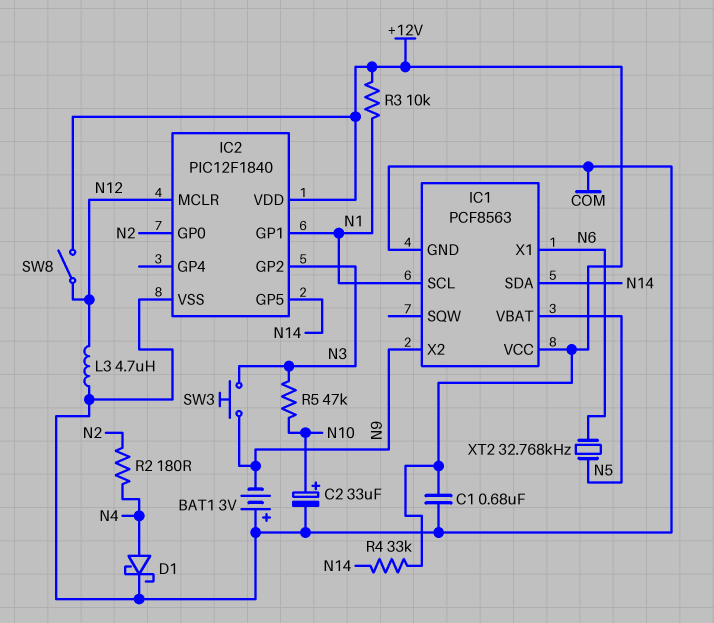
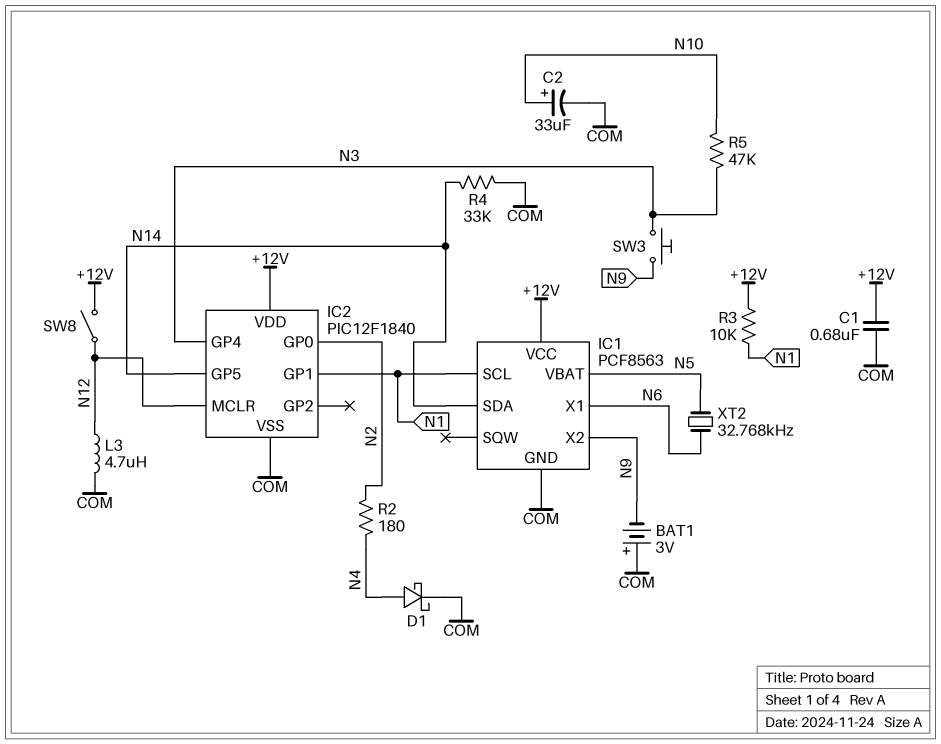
IC2 pin GP2: N3 -> none
IC2 pin GP4: none -> N3
R4: 33k (+12V, N14) -> 33k (COM, N14)

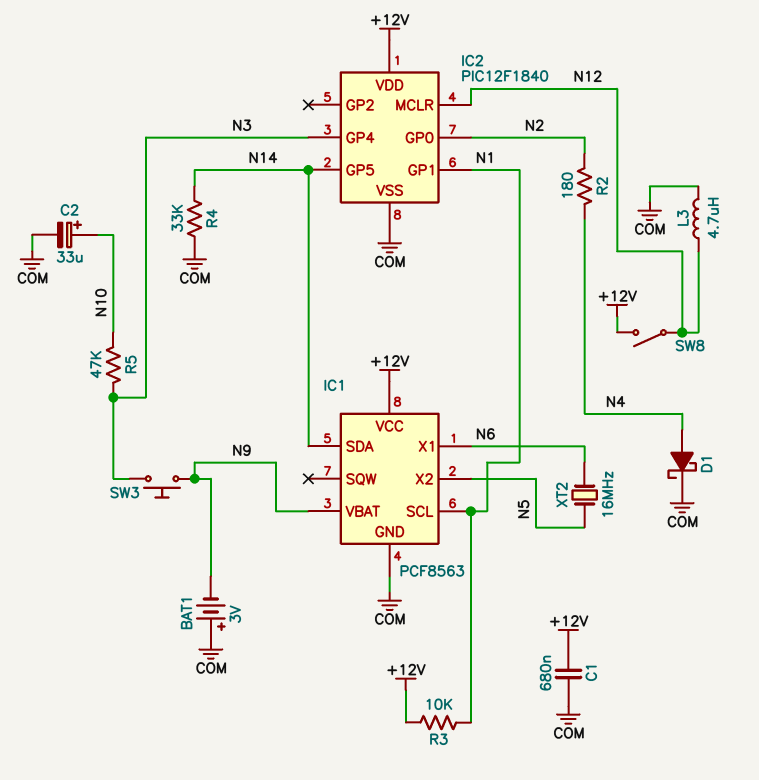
IC1 pin VBAT: N5 -> N9
IC1 pin X2: N9 -> N5
XT2: 32.768kHz (N5, N6) -> 16MHz (N5, N6)

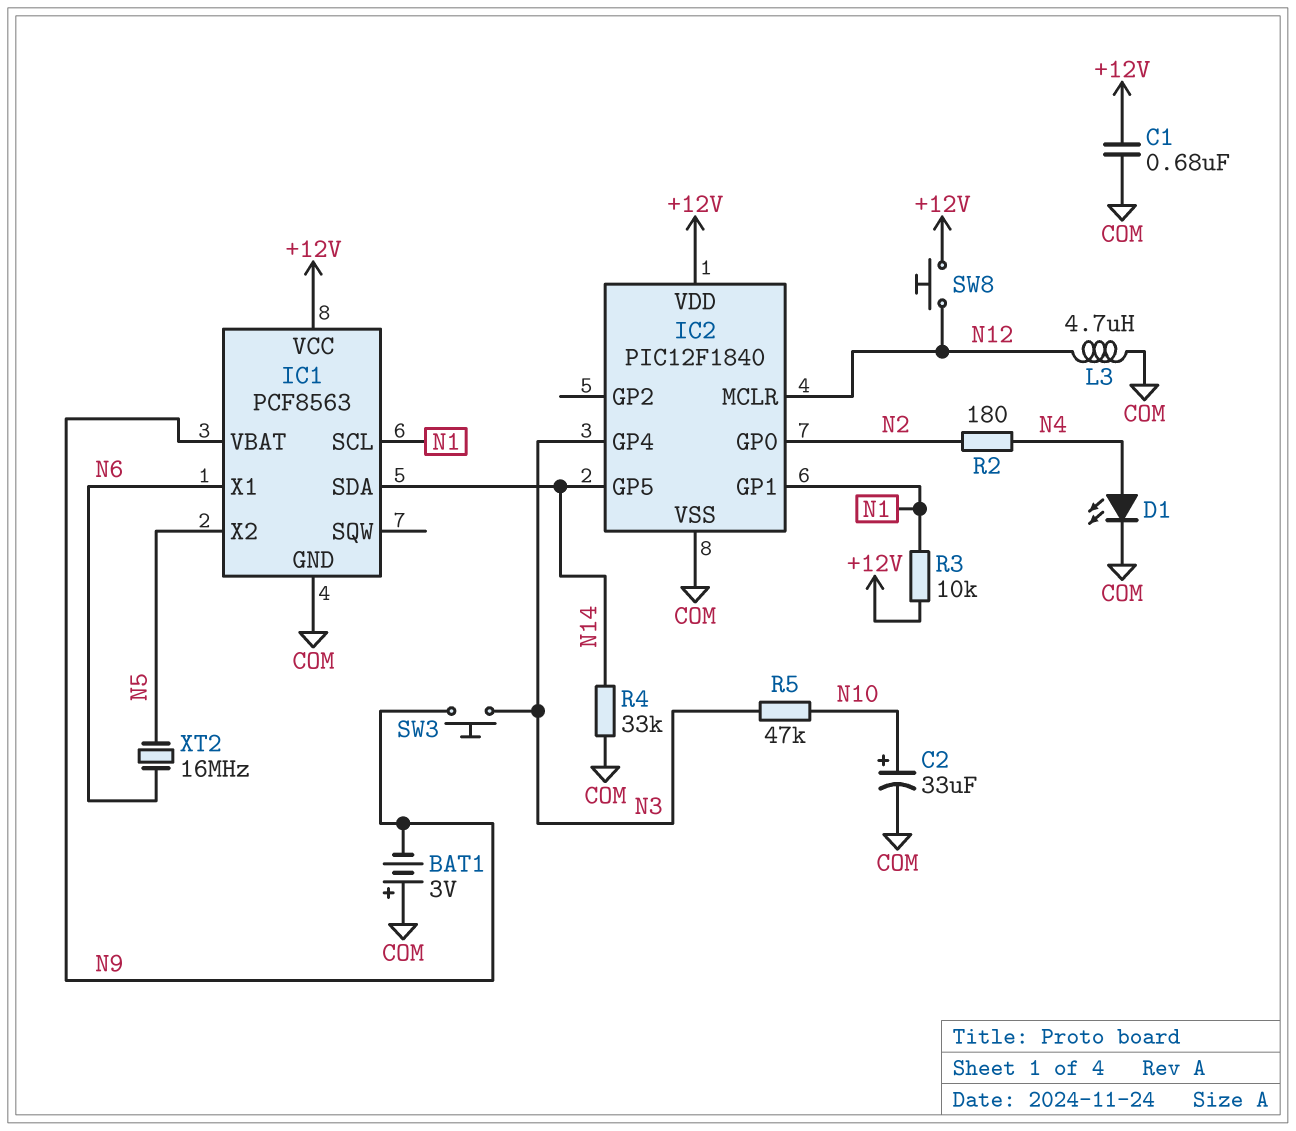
D1: schottky (A N4, K COM) -> LED (A N4, K COM)
SW8: switch (+12V, N12) -> button (+12V, N12)

